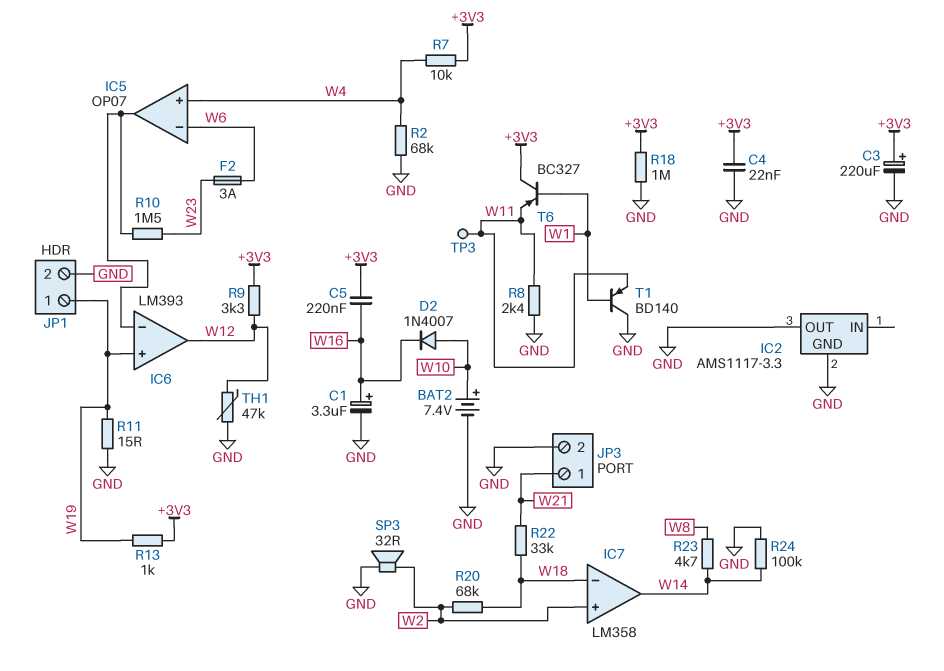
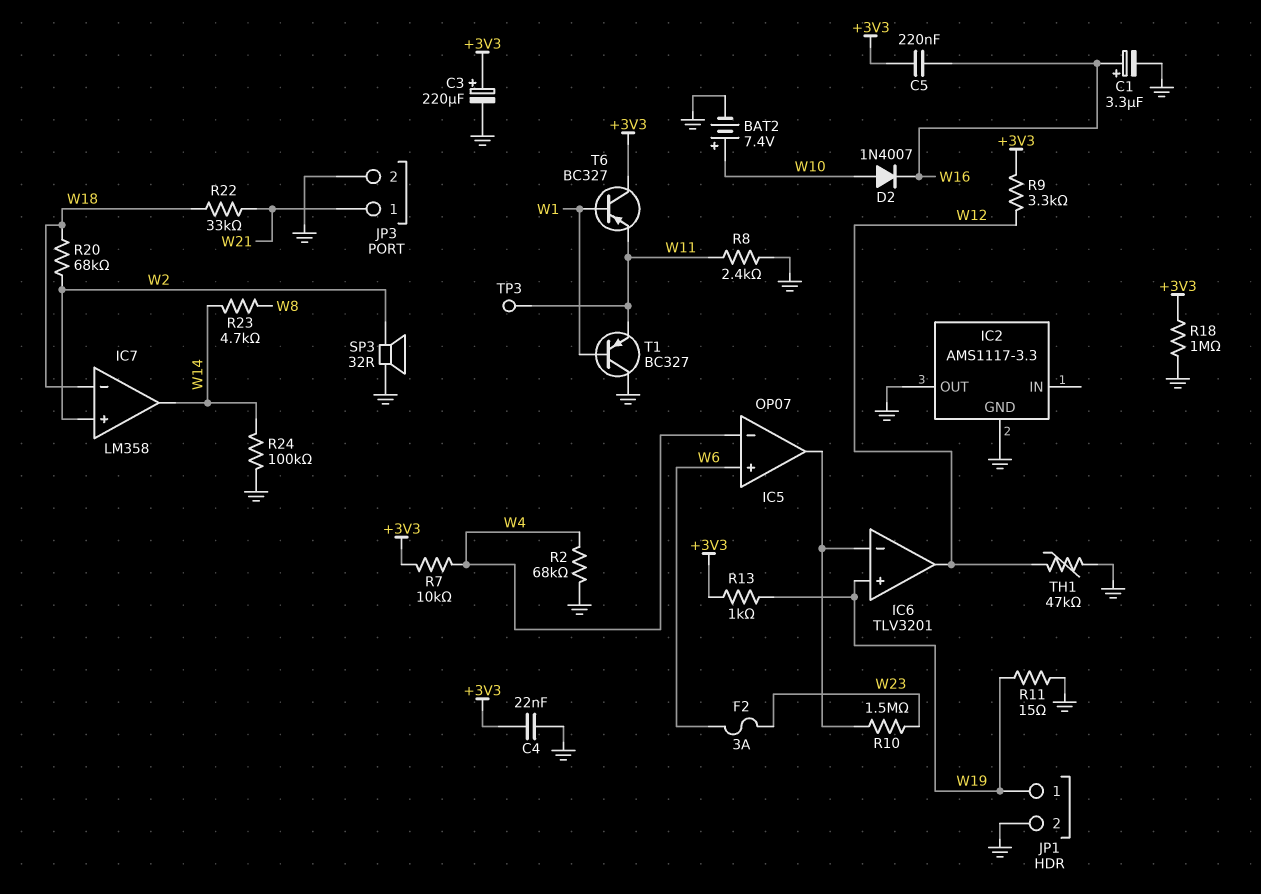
IC5 pin in+: W4 -> W6
IC5 pin in-: W6 -> W4
IC6: LM393 -> TLV3201
T1: PNP BD140 (B W1, C GND, E W11) -> PNP BC327 (B W1, C GND, E W11)

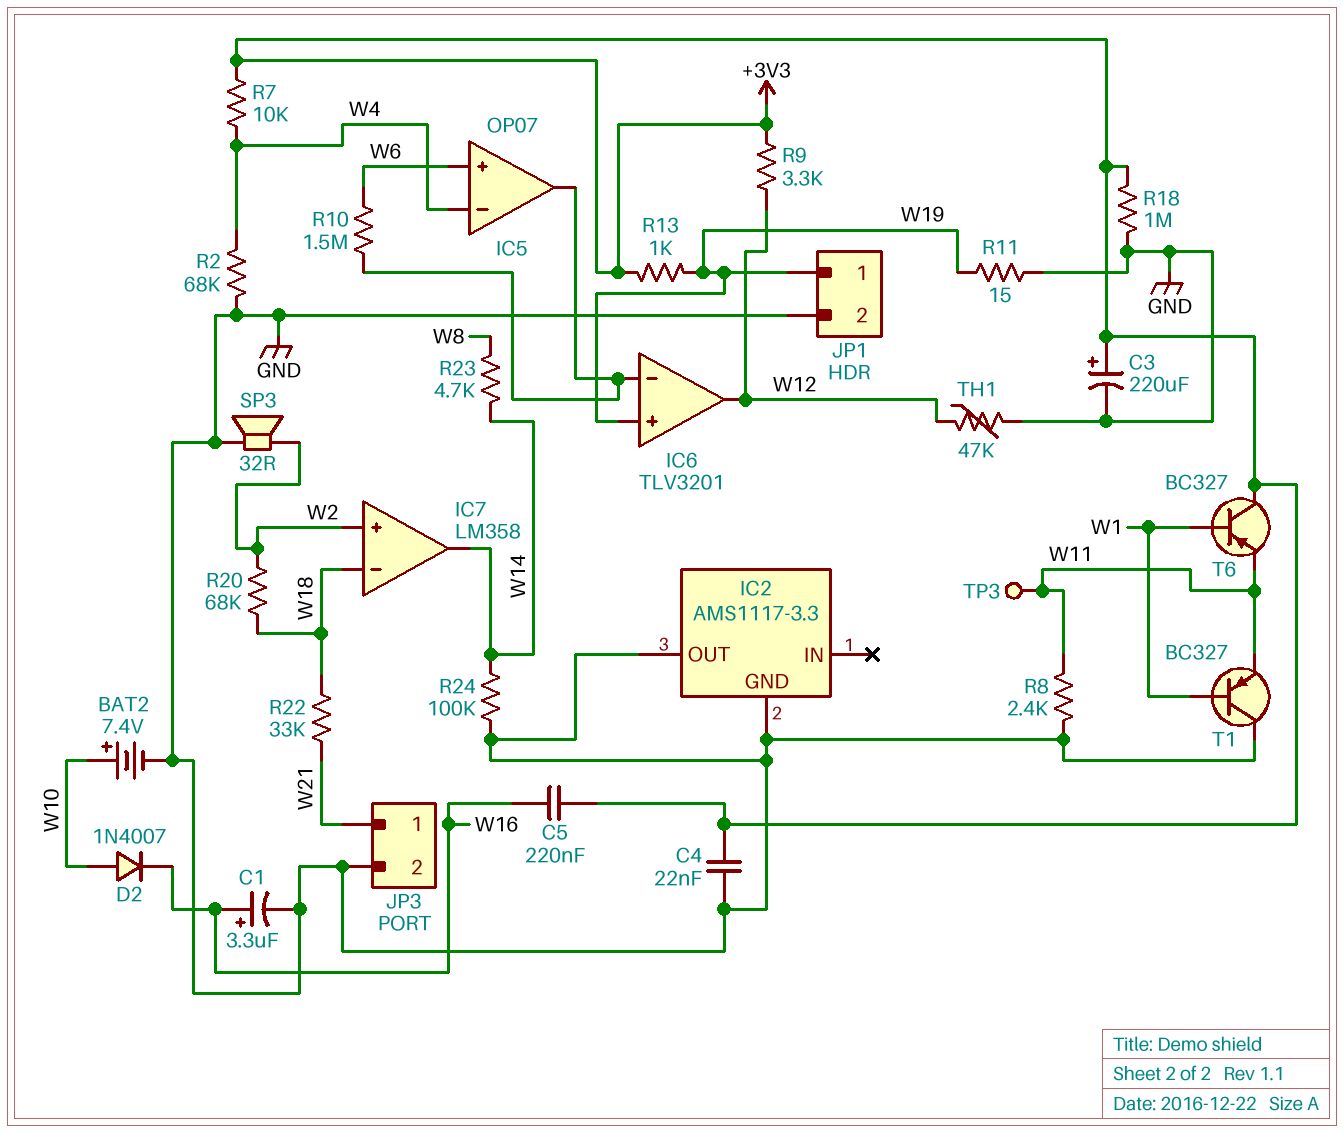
F2: 3A (W6, W23) -> none
R10: 1.5M (IC5/out, W23) -> 1.5M (IC5/out, W6)

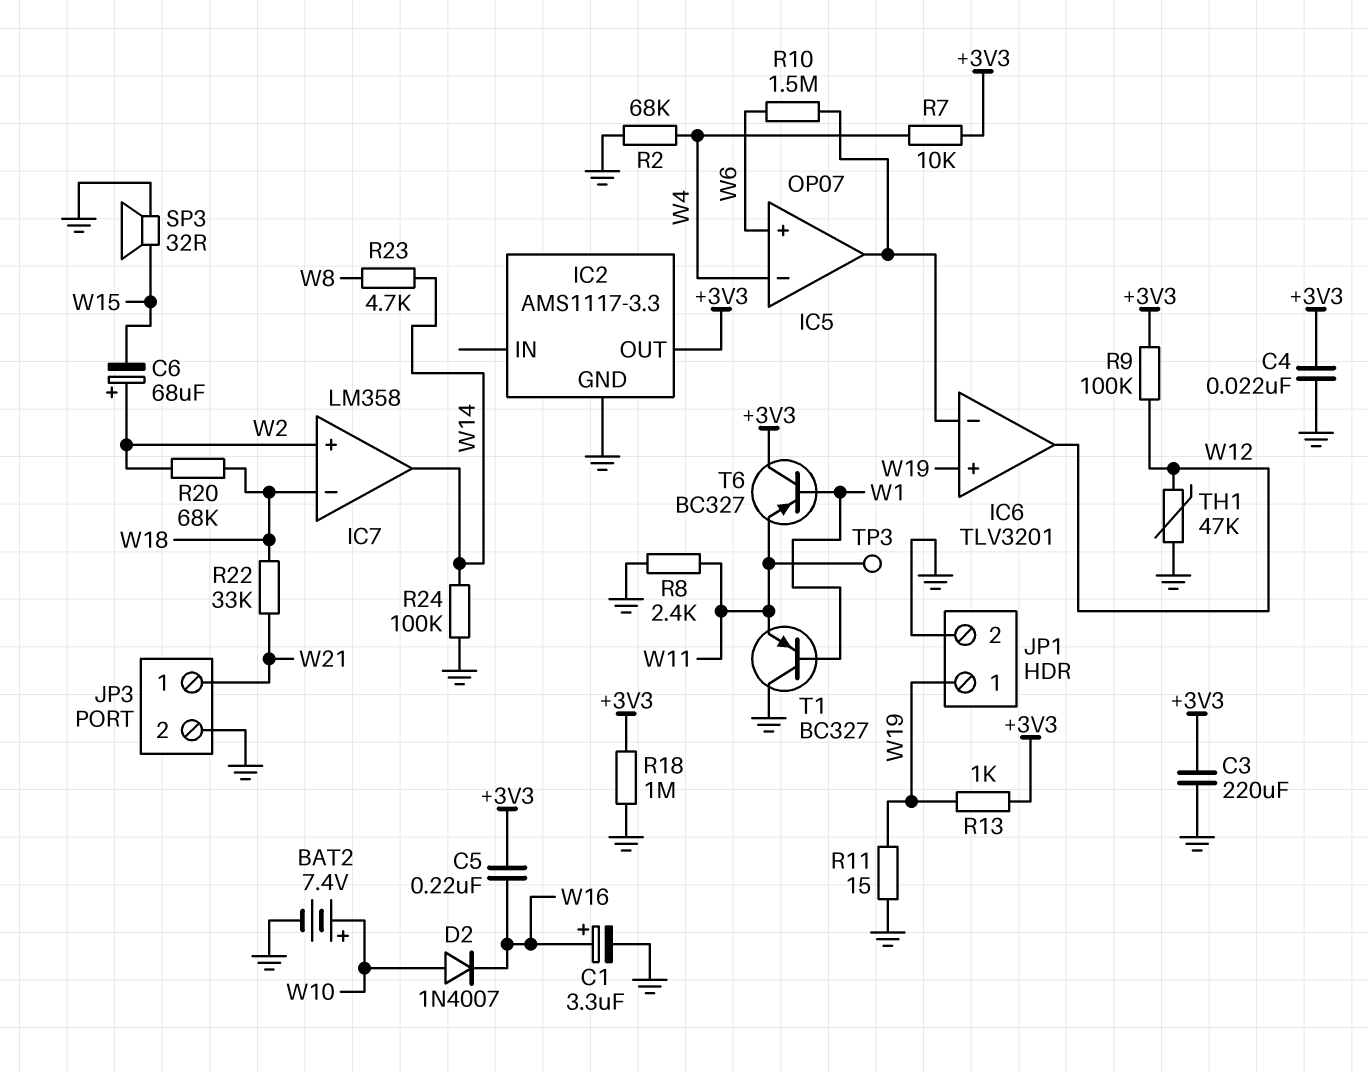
C3: 220uF (plus +3V3, minus GND) -> 220uF (+3V3, GND)
C6: none -> 68uF (plus W2, minus W15)
IC2 pin OUT: GND -> +3V3
R9: 3.3k (+3V3, W12) -> 100k (+3V3, W12)
SP3: speaker 32R (GND, W2) -> speaker 32R (GND, W15)

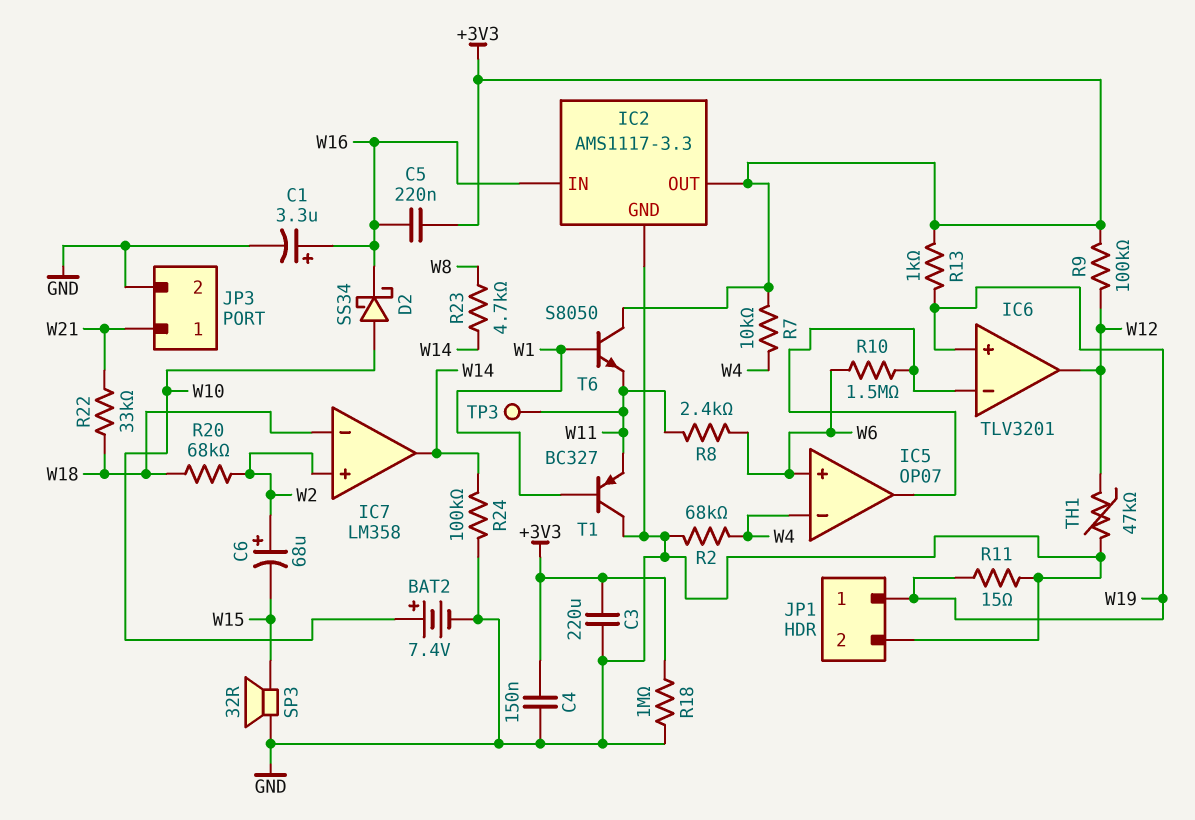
C4: 22nF (+3V3, GND) -> 150nF (+3V3, GND)
D2: diode 1N4007 (A W10, K W16) -> schottky SS34 (A W10, K W16)
IC2 pin IN: none -> W16
R8: 2.4k (GND, W11) -> 2.4k (W6, W11)
T6: PNP BC327 (B W1, C +3V3, E W11) -> NPN S8050 (B W1, C +3V3, E W11)

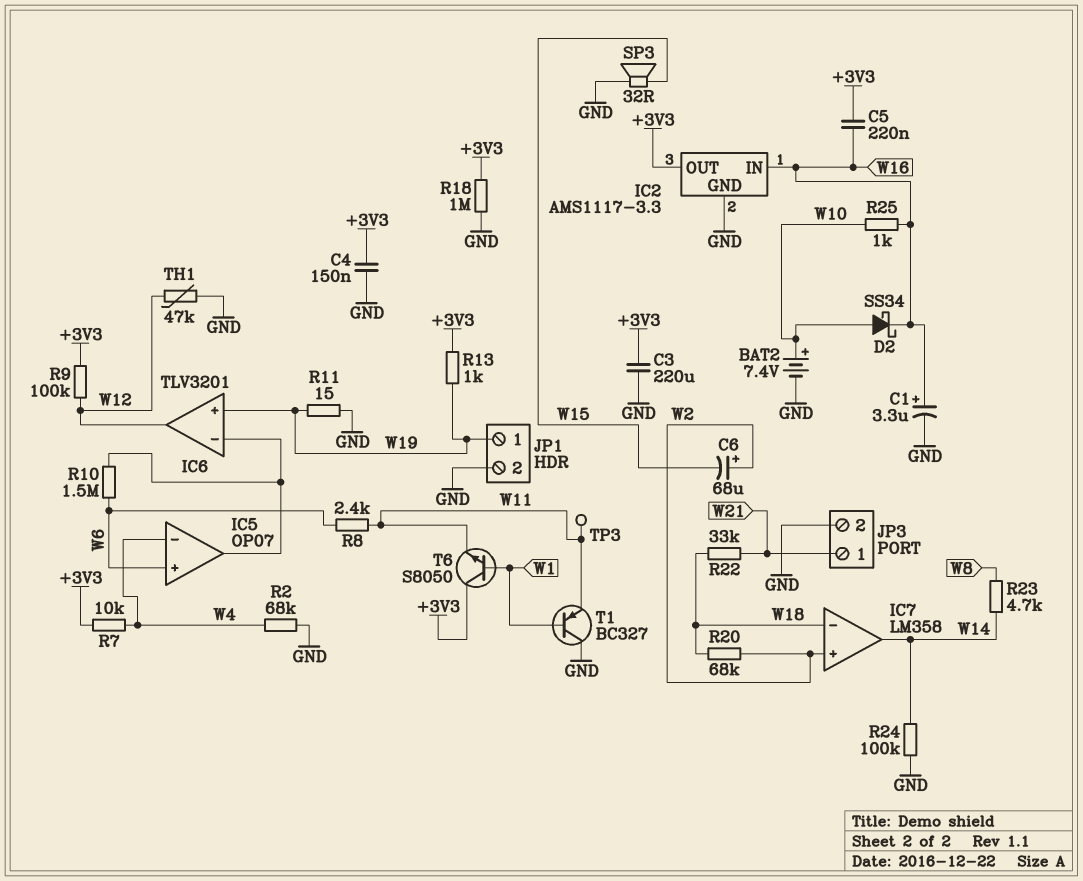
R25: none -> 1k (W10, W16)

